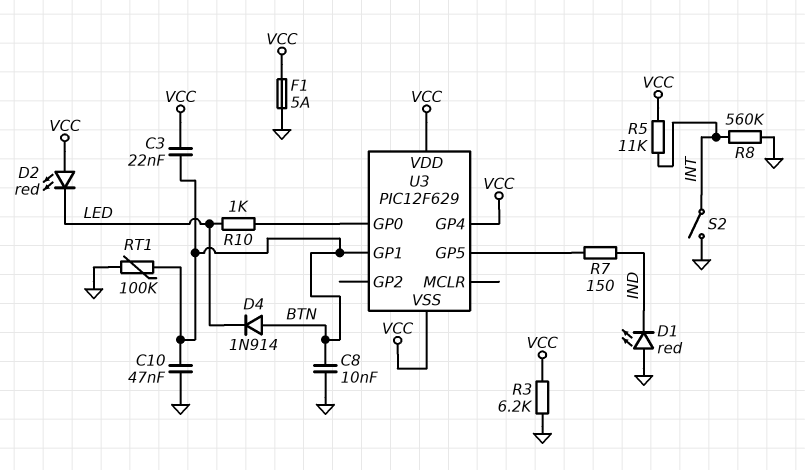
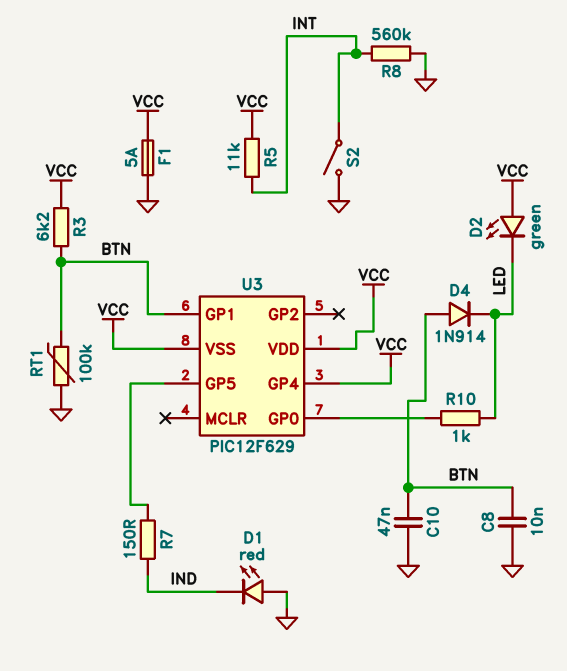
C3: 22nF (BTN, VCC) -> none
D2: LED red (A VCC, K LED) -> LED green (A VCC, K LED)
R3: 6.2k (GND, VCC) -> 6.2k (BTN, VCC)

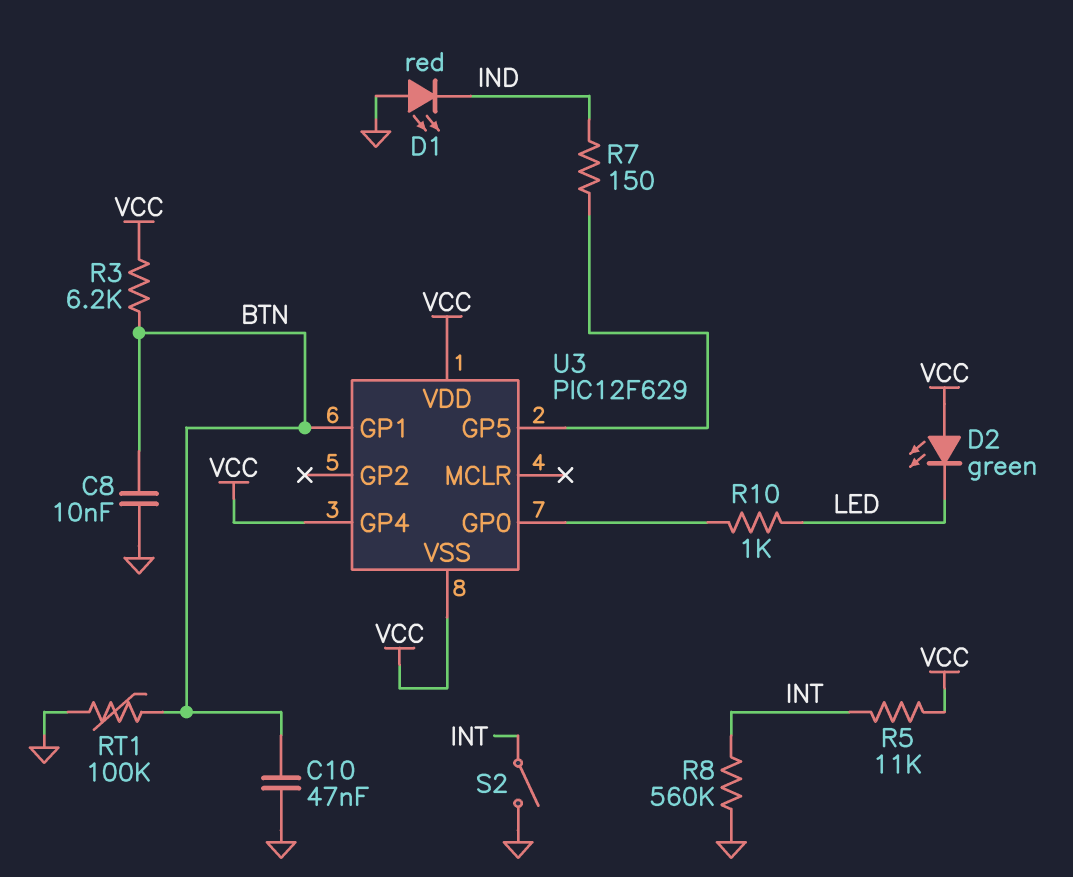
D4: diode 1N914 (A BTN, K LED) -> none
F1: 5A (GND, VCC) -> none

